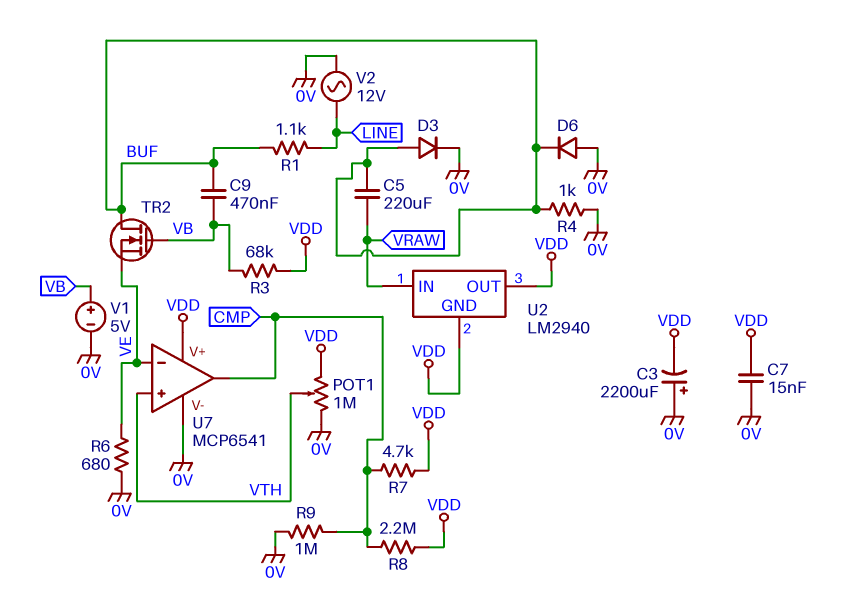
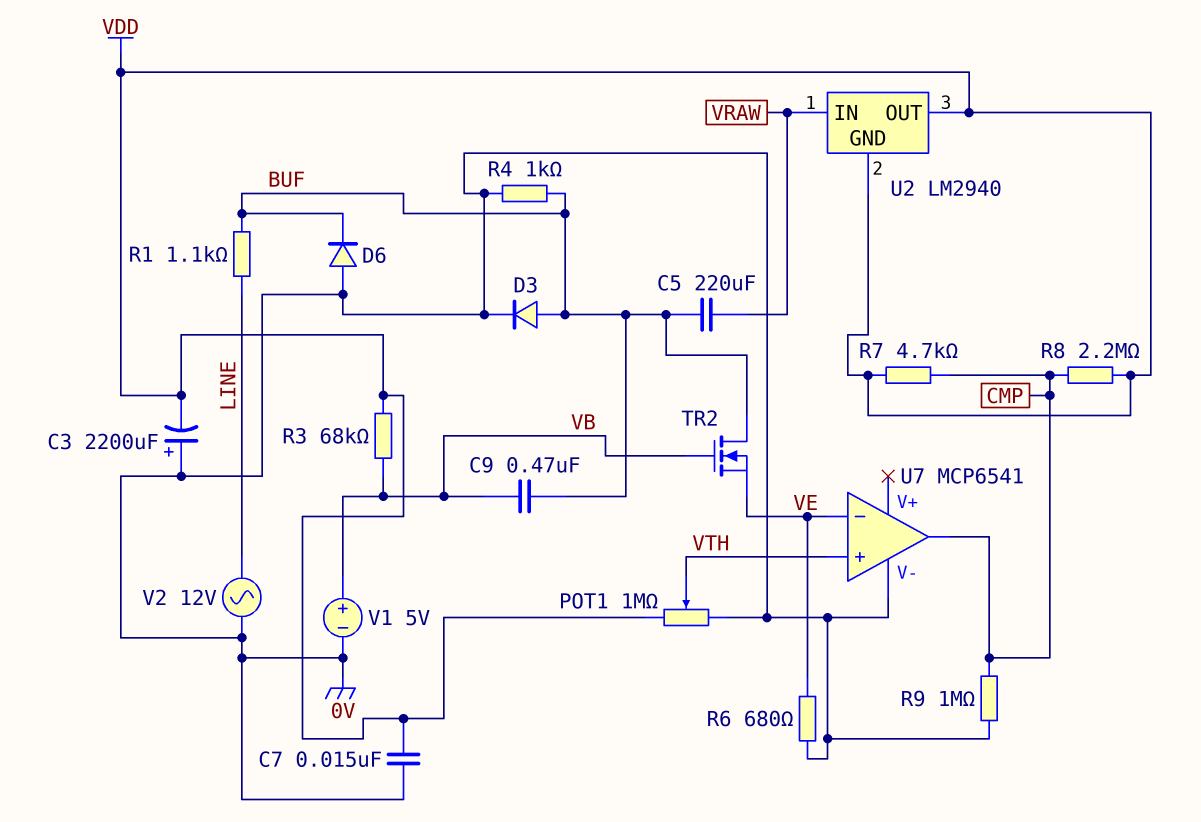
U7 pin V+: VDD -> none

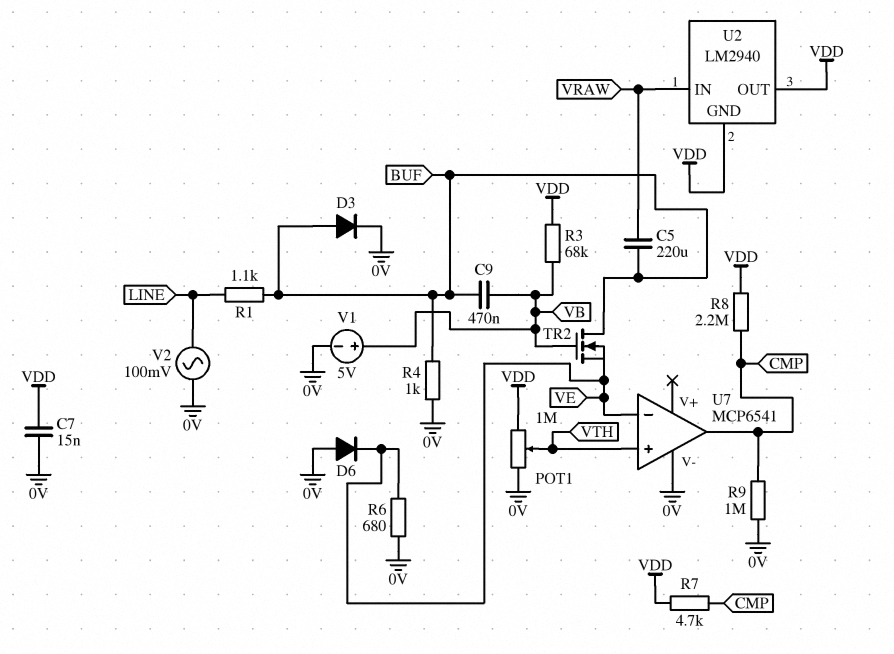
C3: 2200uF (plus 0V, minus VDD) -> none
D6: diode (A 0V, K BUF) -> diode (A 0V, K VE)
V2: AC 12V (0V, LINE) -> AC 100mV (0V, LINE)

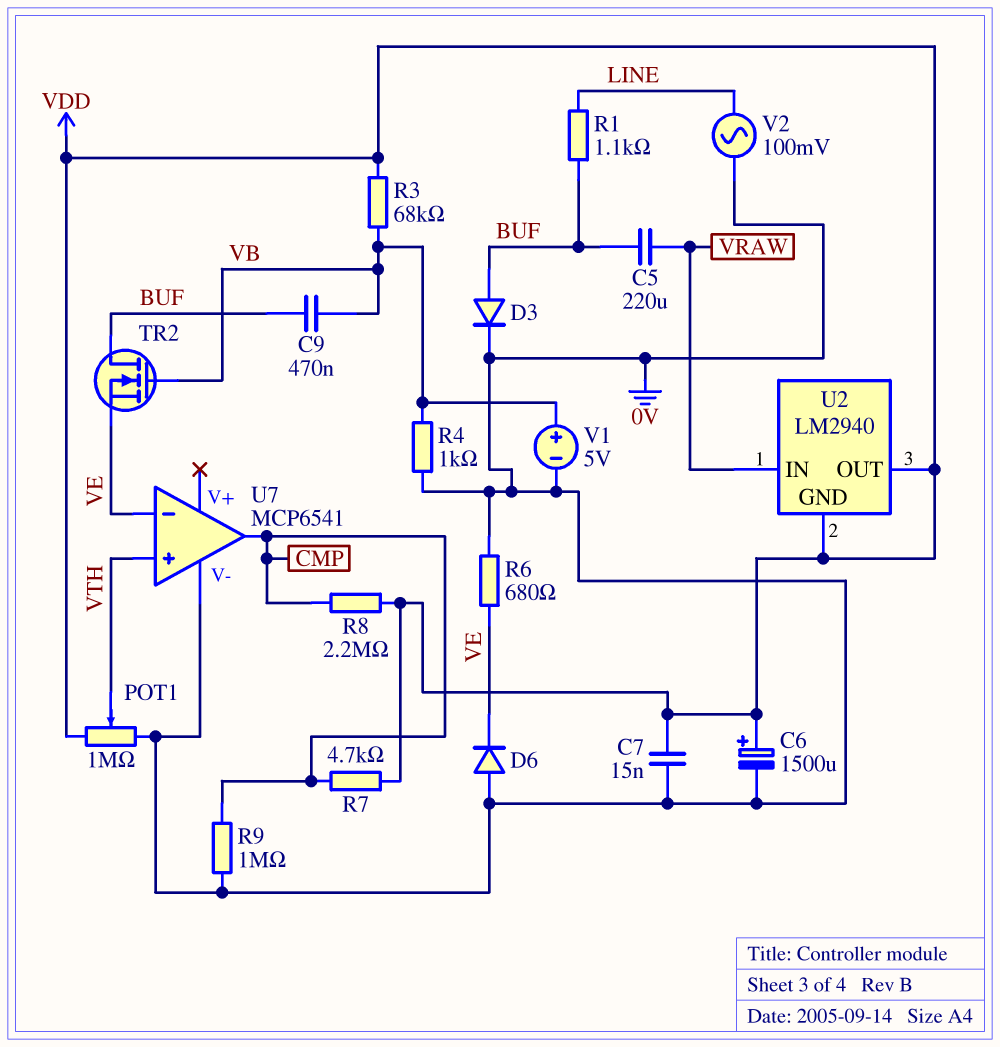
C6: none -> 1500uF (plus VDD, minus 0V)
R4: 1k (0V, BUF) -> 1k (0V, VB)

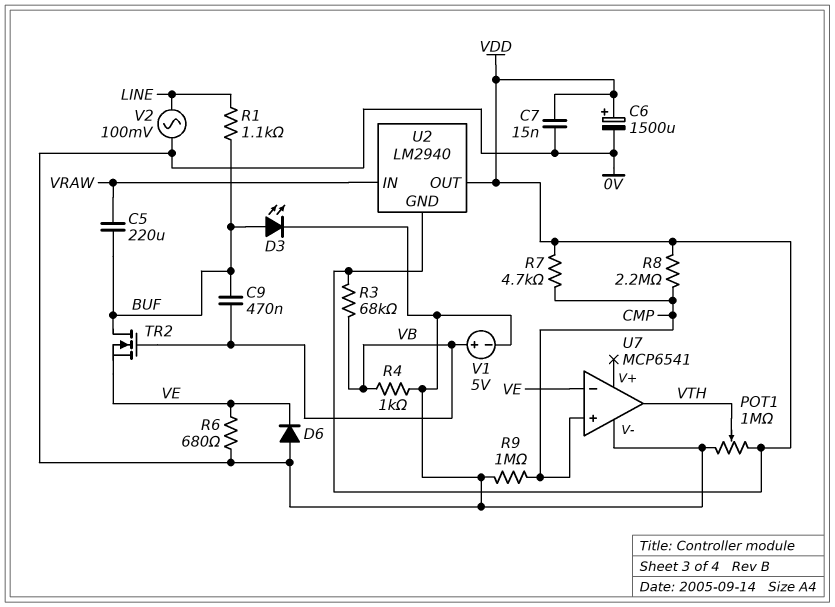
D3: diode (A BUF, K 0V) -> LED (A BUF, K 0V)
U7 pin in+: VTH -> CMP
U7 pin out: CMP -> VTH

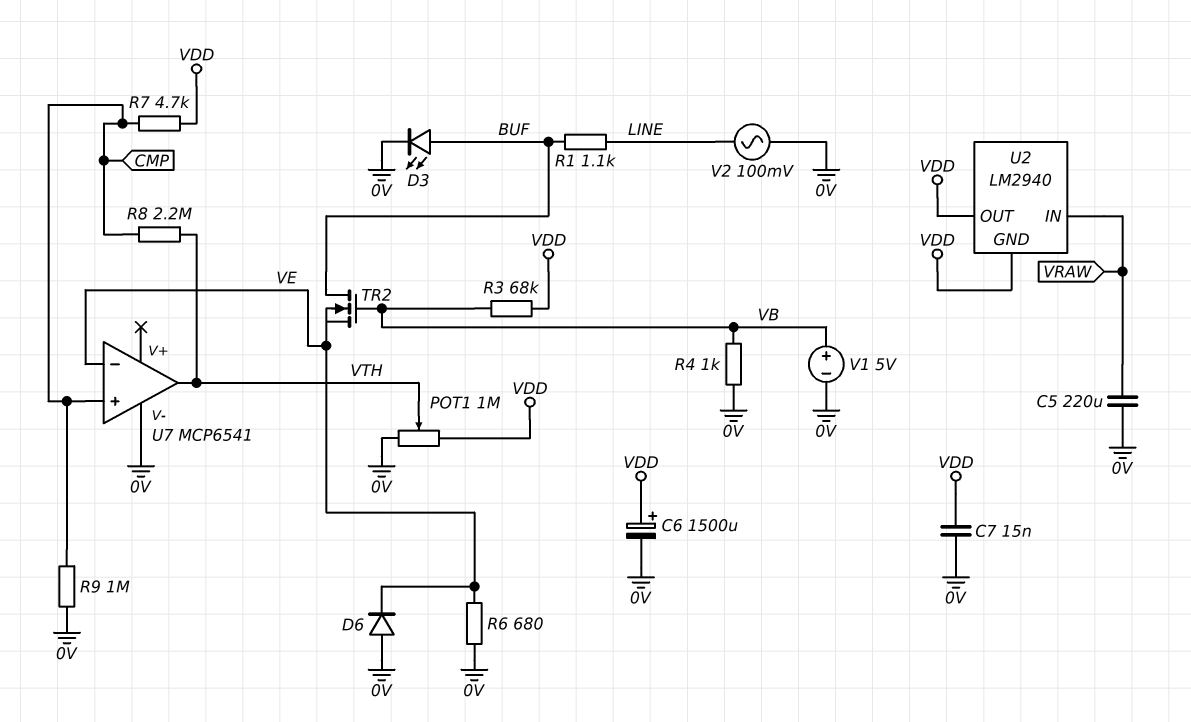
C5: 220uF (BUF, VRAW) -> 220uF (0V, VRAW)
C9: 470nF (BUF, VB) -> none
R8: 2.2M (CMP, VDD) -> 2.2M (CMP, VTH)

